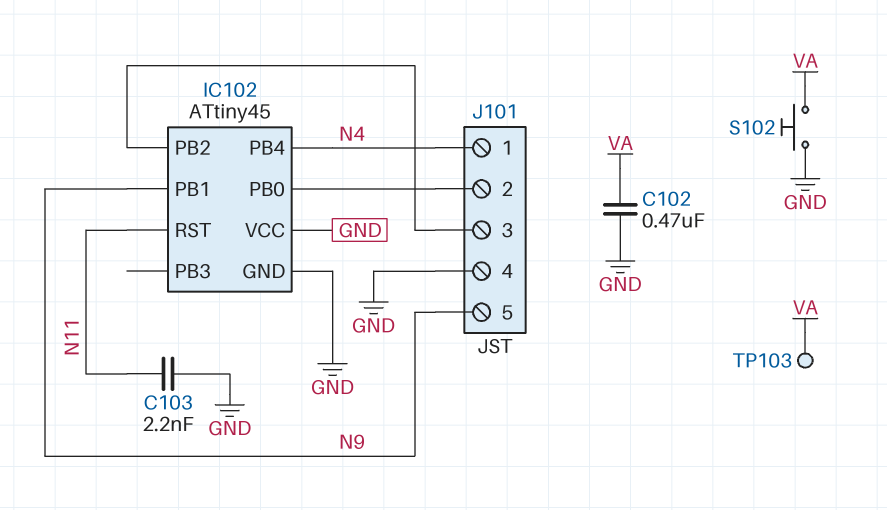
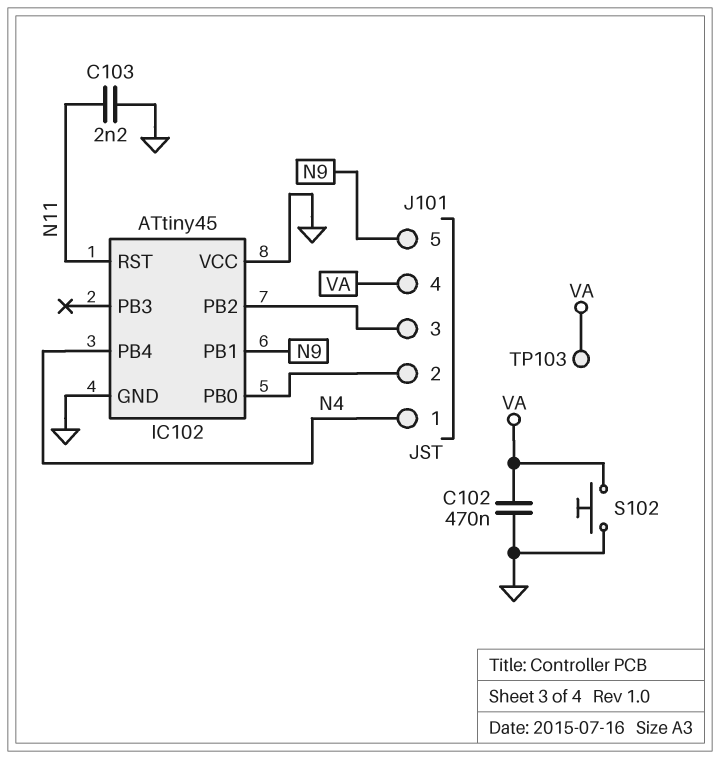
J101 pin 4: GND -> VA

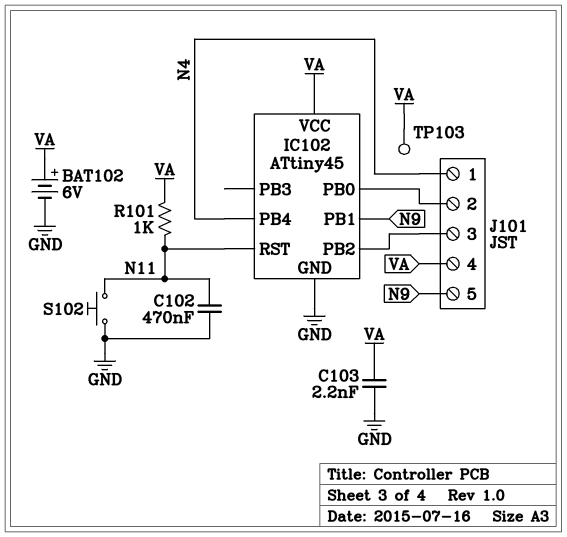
BAT102: none -> 6V (plus VA, minus GND)
C102: 470nF (GND, VA) -> 470nF (GND, N11)
C103: 2.2nF (GND, N11) -> 2.2nF (GND, VA)
IC102 pin VCC: GND -> VA
R101: none -> 1k (N11, VA)
S102: button (GND, VA) -> button (GND, N11)

